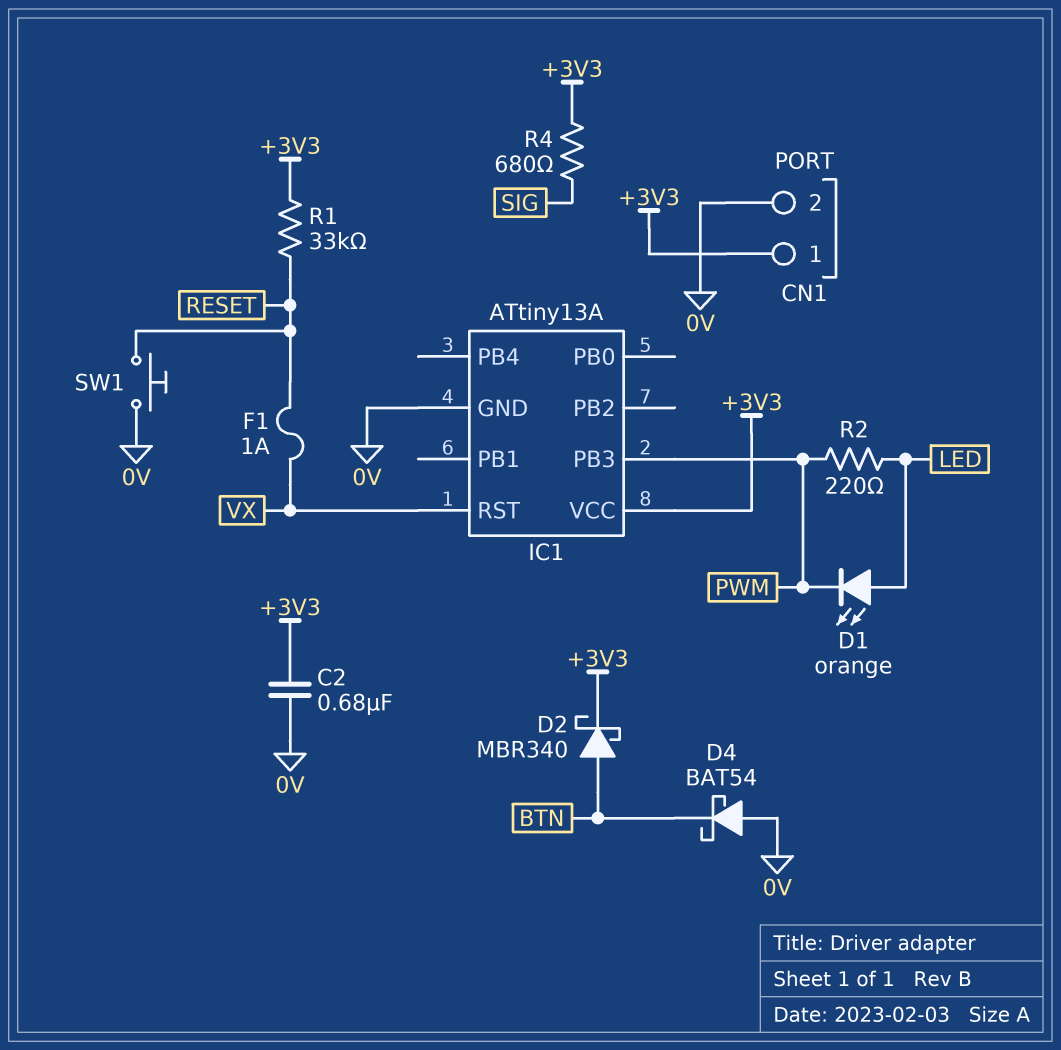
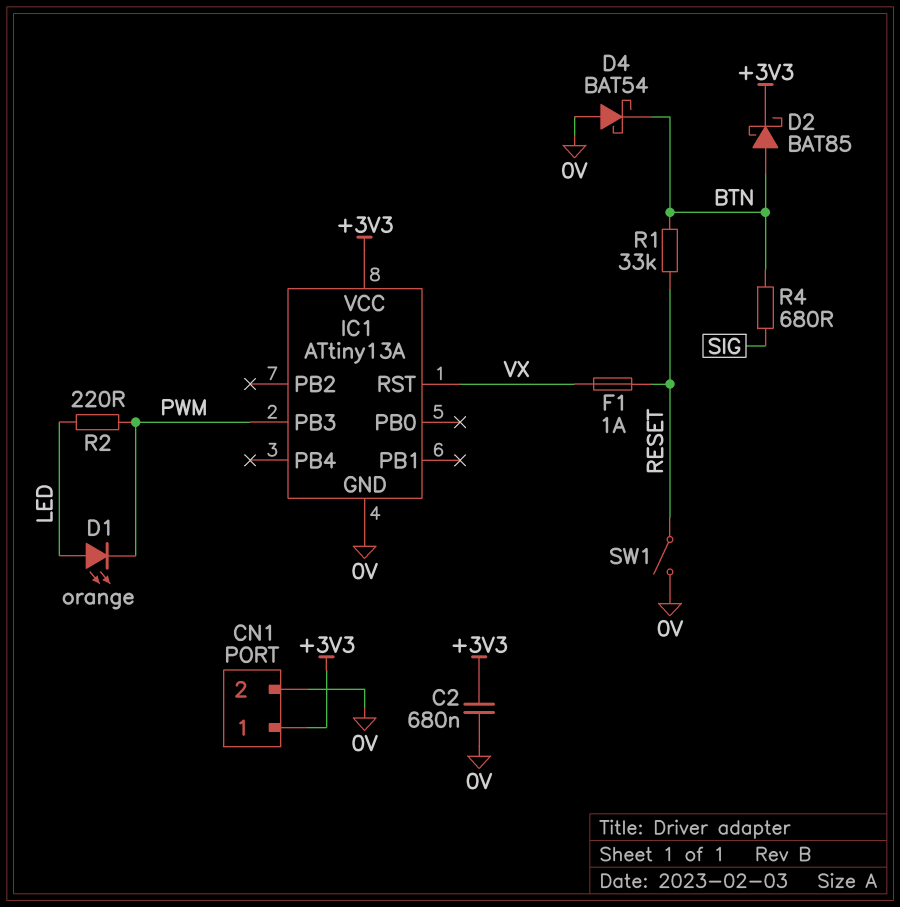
D2: schottky MBR340 (A BTN, K +3V3) -> schottky BAT85 (A BTN, K +3V3)
R1: 33k (+3V3, RESET) -> 33k (BTN, RESET)
R4: 680 (+3V3, SIG) -> 680 (BTN, SIG)
SW1: button (0V, RESET) -> switch (0V, RESET)

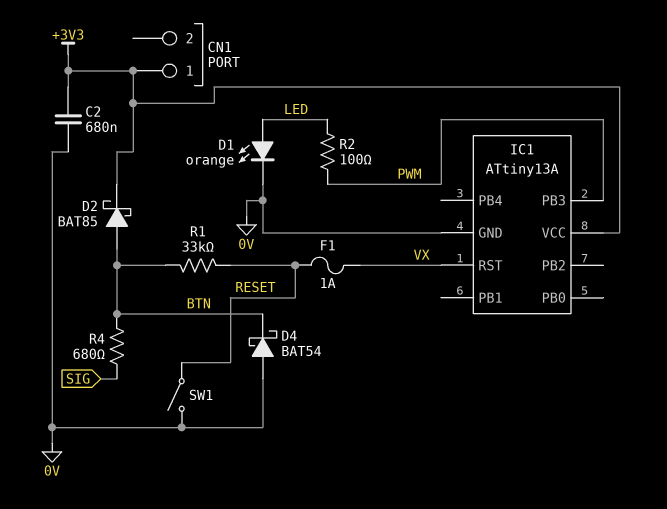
CN1 pin 2: 0V -> none
D1: LED orange (A LED, K PWM) -> LED orange (A LED, K 0V)
R2: 220 (LED, PWM) -> 100 (LED, PWM)

